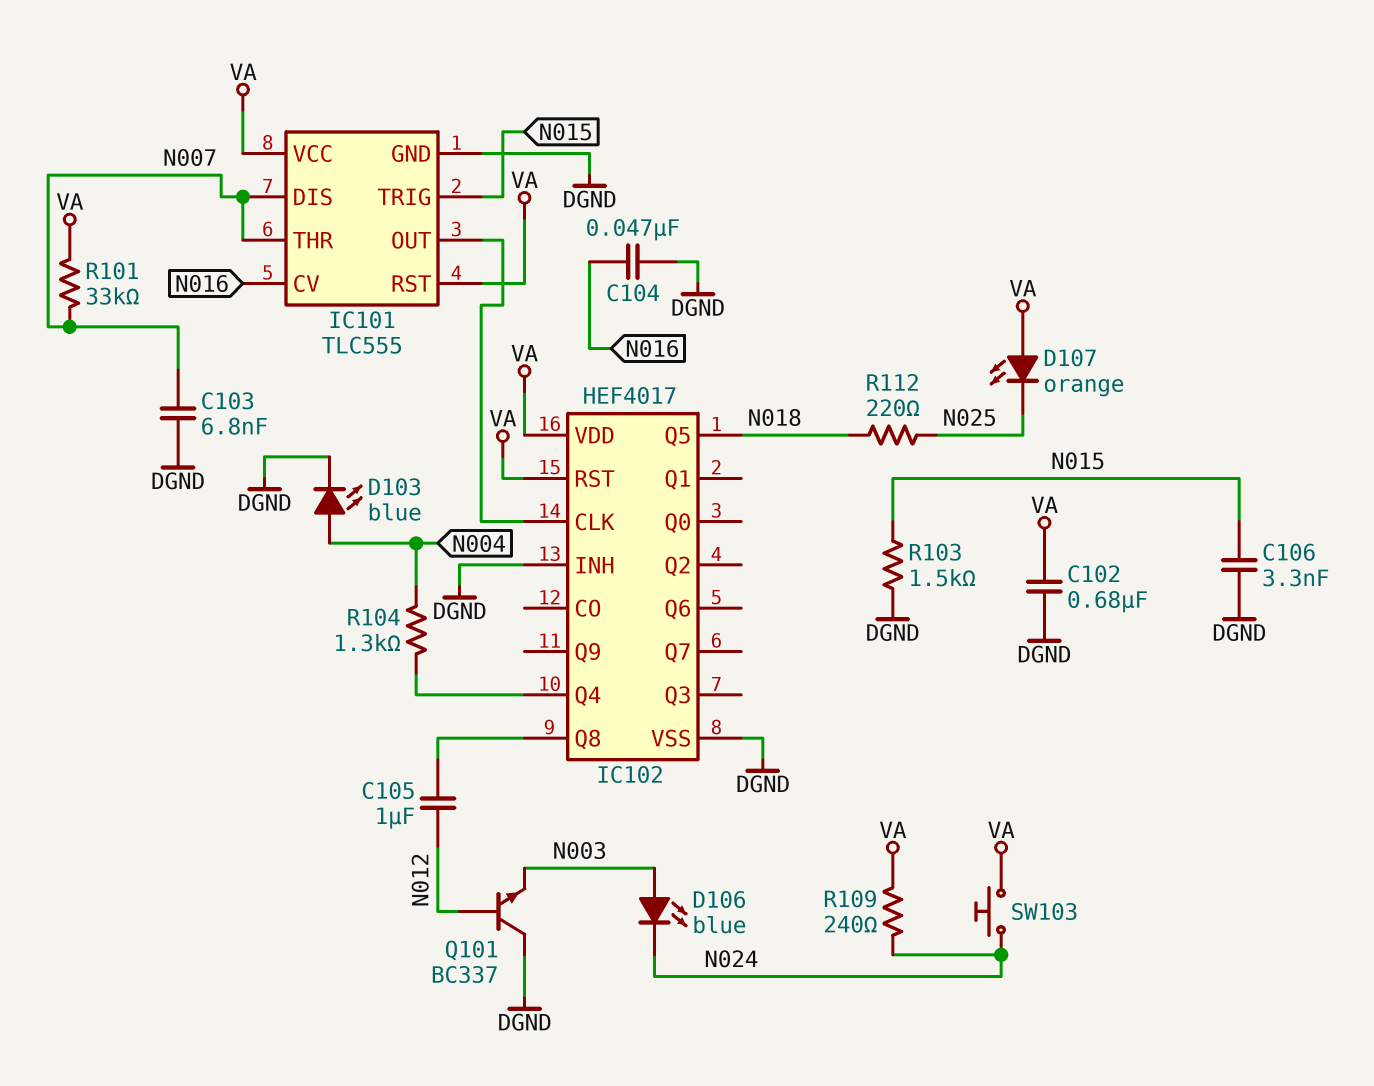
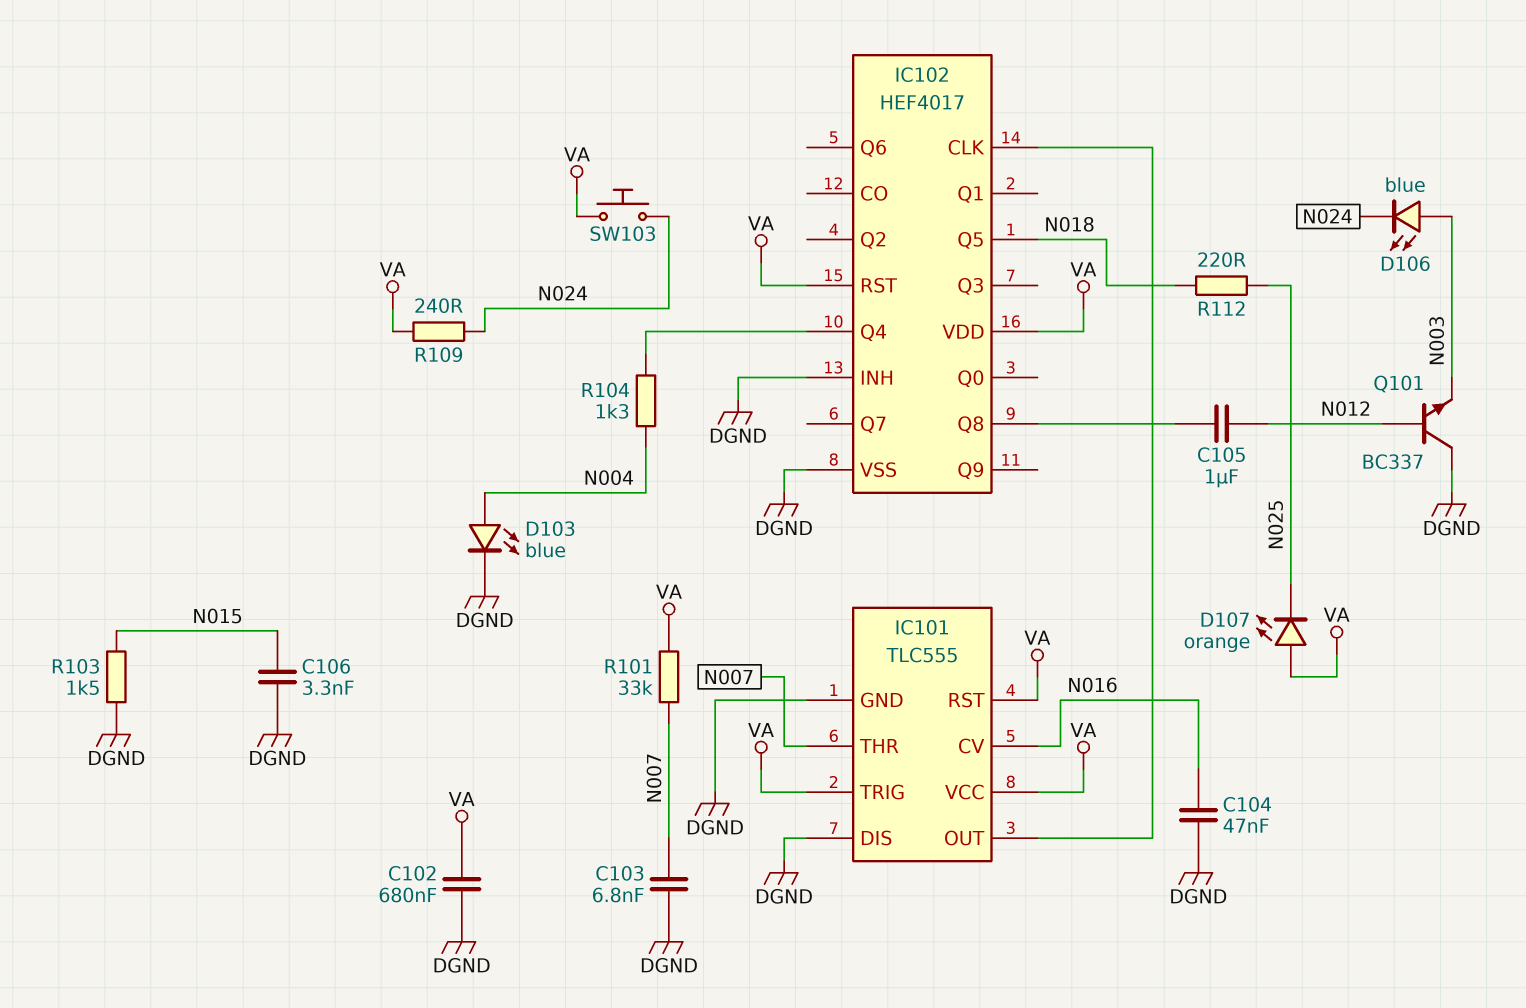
IC101 pin DIS: N007 -> DGND
IC101 pin TRIG: N015 -> VA

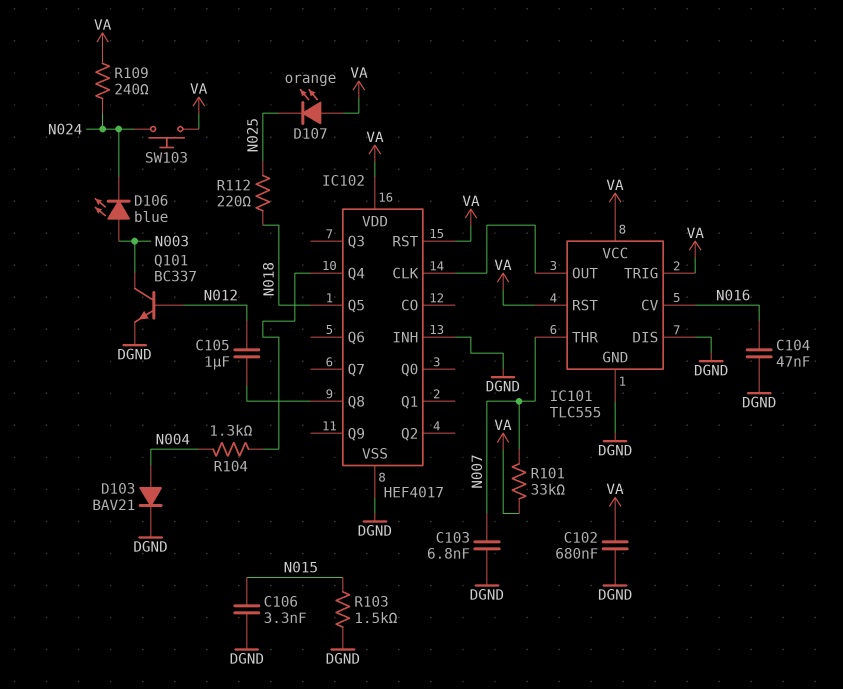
D103: LED blue (A N004, K DGND) -> diode BAV21 (A N004, K DGND)
Q101: NPN BC337 (B N012, C DGND, E N003) -> NPN BC337 (B N012, C N003, E DGND)

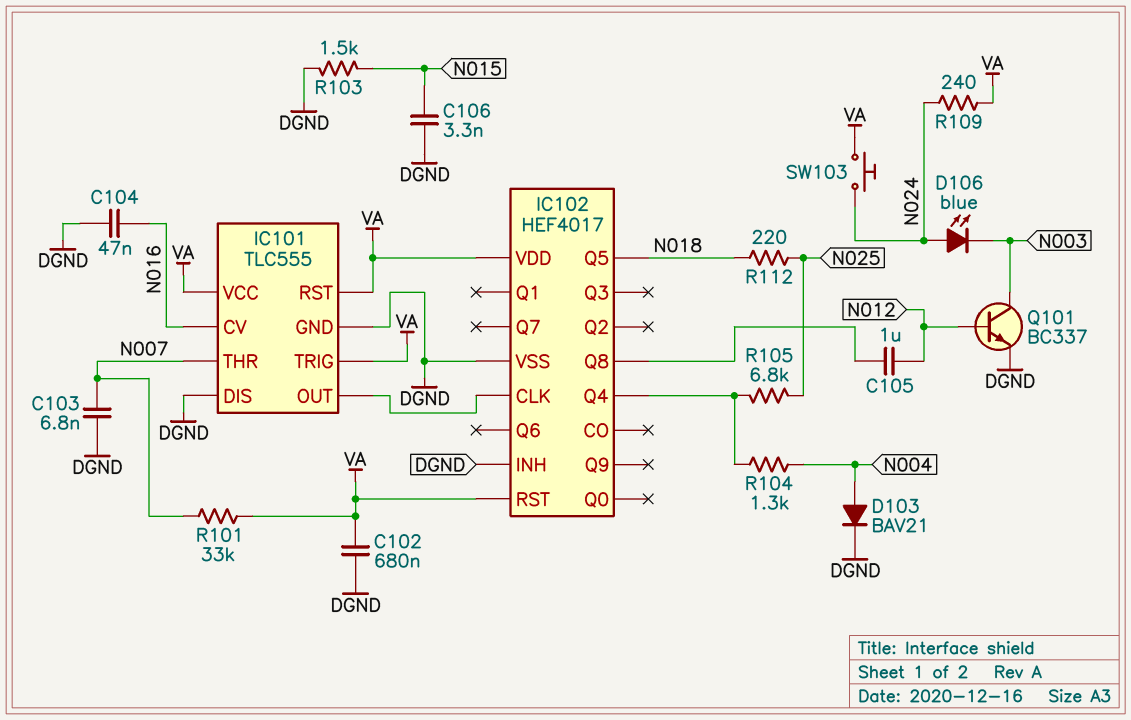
D106: LED blue (A N003, K N024) -> LED blue (A N024, K N003)
D107: LED orange (A VA, K N025) -> none
R105: none -> 6.8k (IC102/Q4, N025)

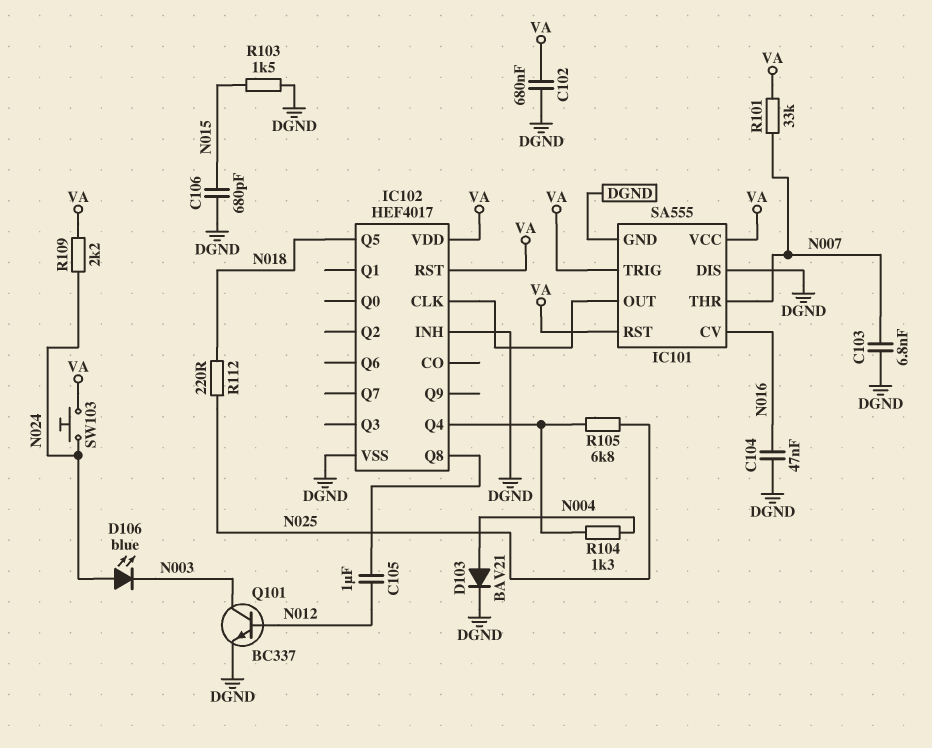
C106: 3.3nF (DGND, N015) -> 680pF (DGND, N015)
IC101: TLC555 -> SA555
R109: 240 (N024, VA) -> 2.2k (N024, VA)

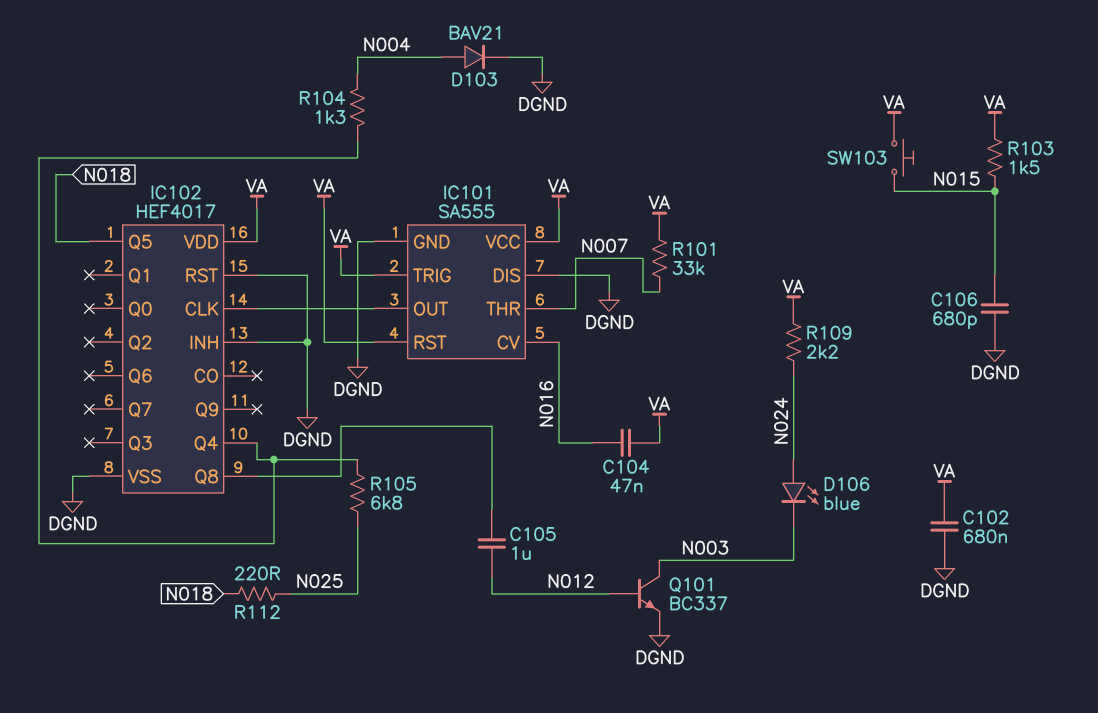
C103: 6.8nF (DGND, N007) -> none
C104: 47nF (DGND, N016) -> 47nF (N016, VA)
IC102 pin RST: VA -> DGND
R103: 1.5k (DGND, N015) -> 1.5k (N015, VA)
SW103: button (N024, VA) -> button (N015, VA)

